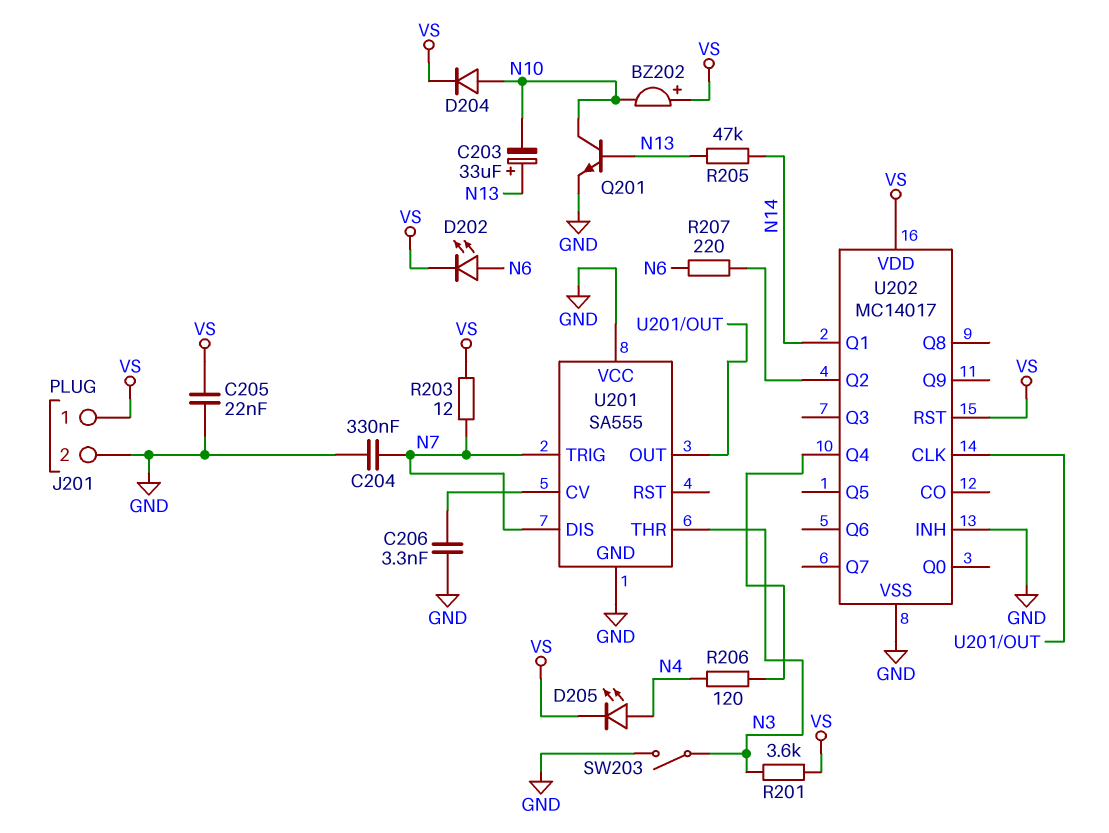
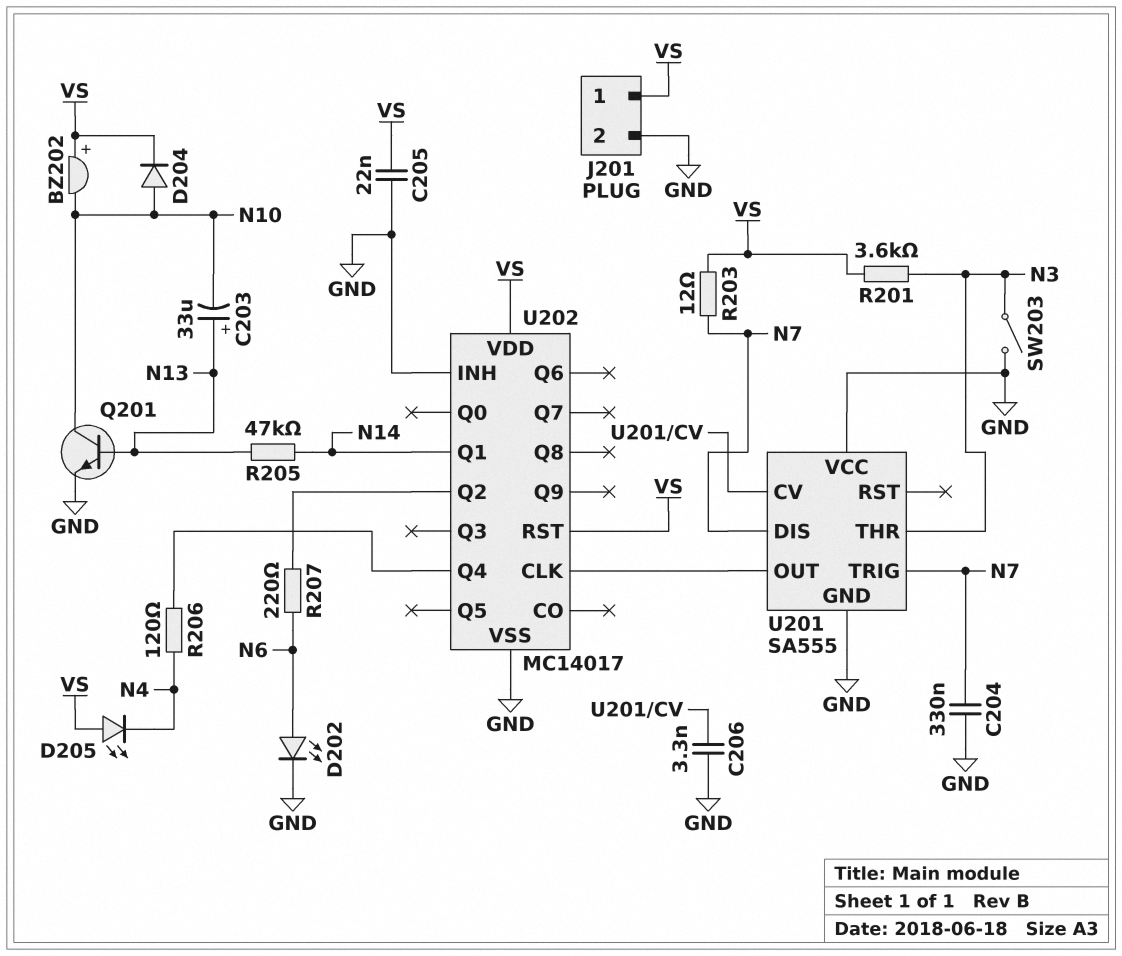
D202: LED (A N6, K VS) -> LED (A N6, K GND)
D205: LED (A N4, K VS) -> LED (A VS, K N4)

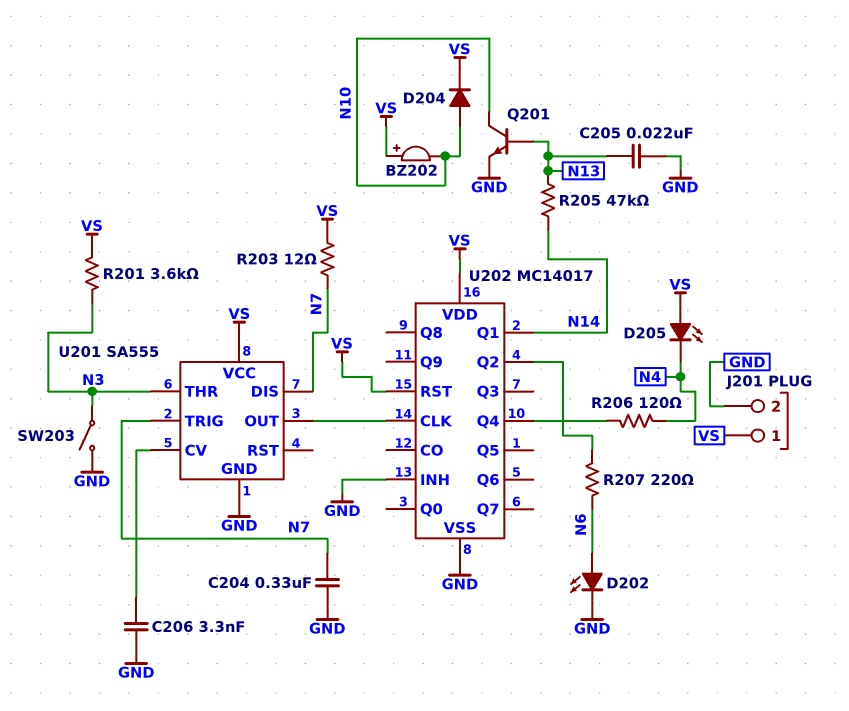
C203: 33uF (plus N13, minus N10) -> none
C205: 22nF (GND, VS) -> 22nF (GND, N13)
U201 pin VCC: GND -> VS

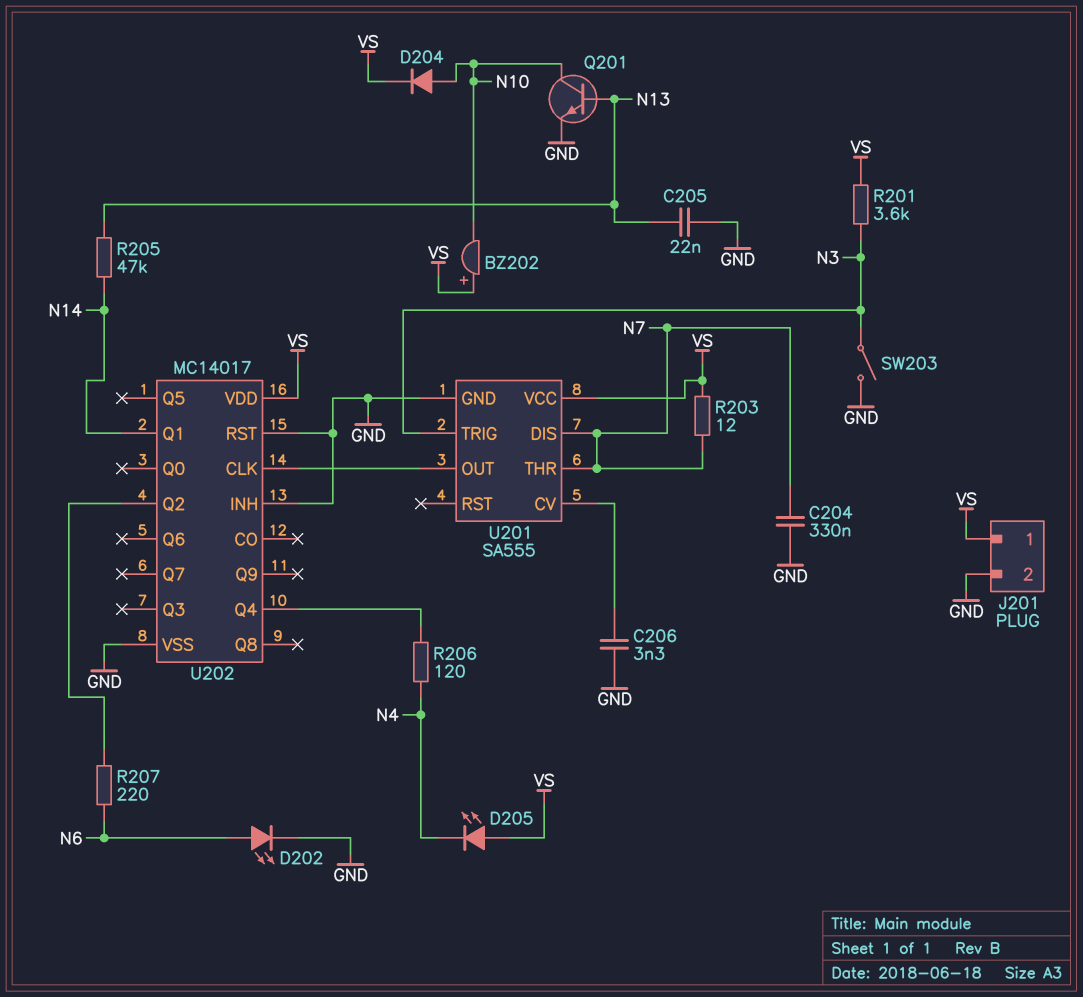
U201 pin THR: N3 -> N7
U201 pin TRIG: N7 -> N3
U202 pin RST: VS -> GND

